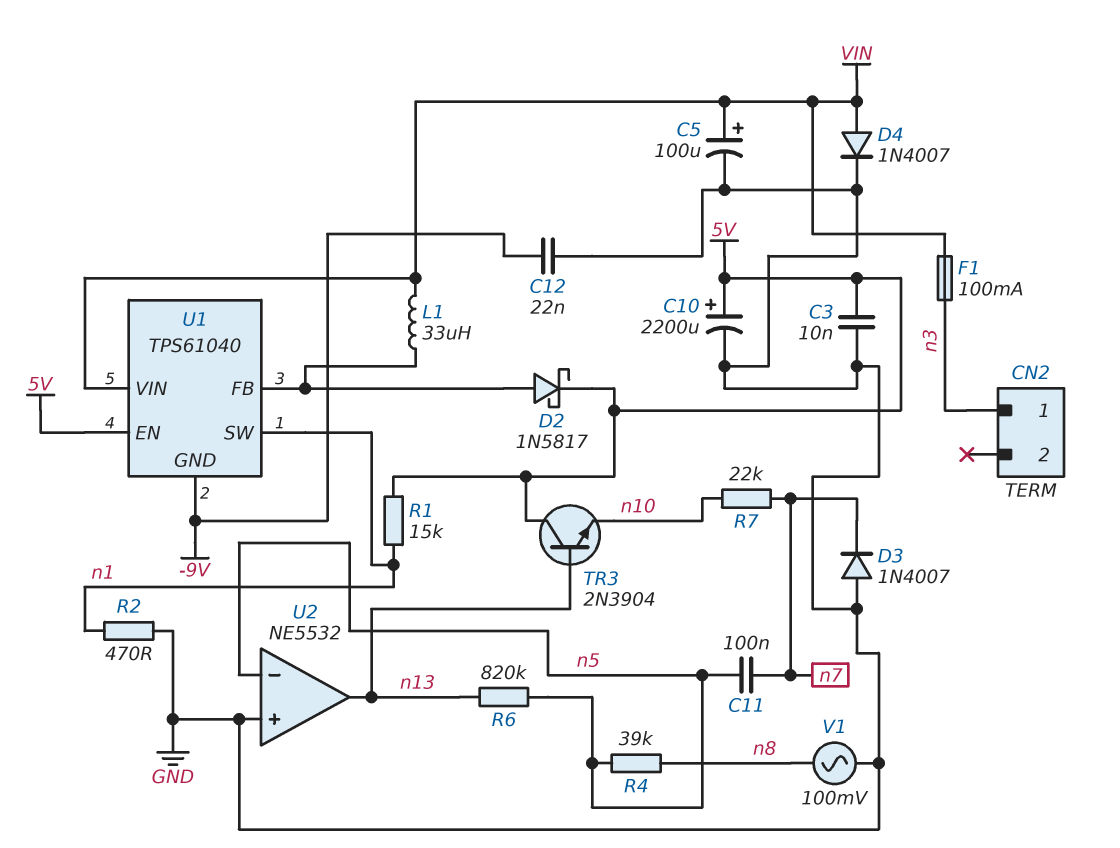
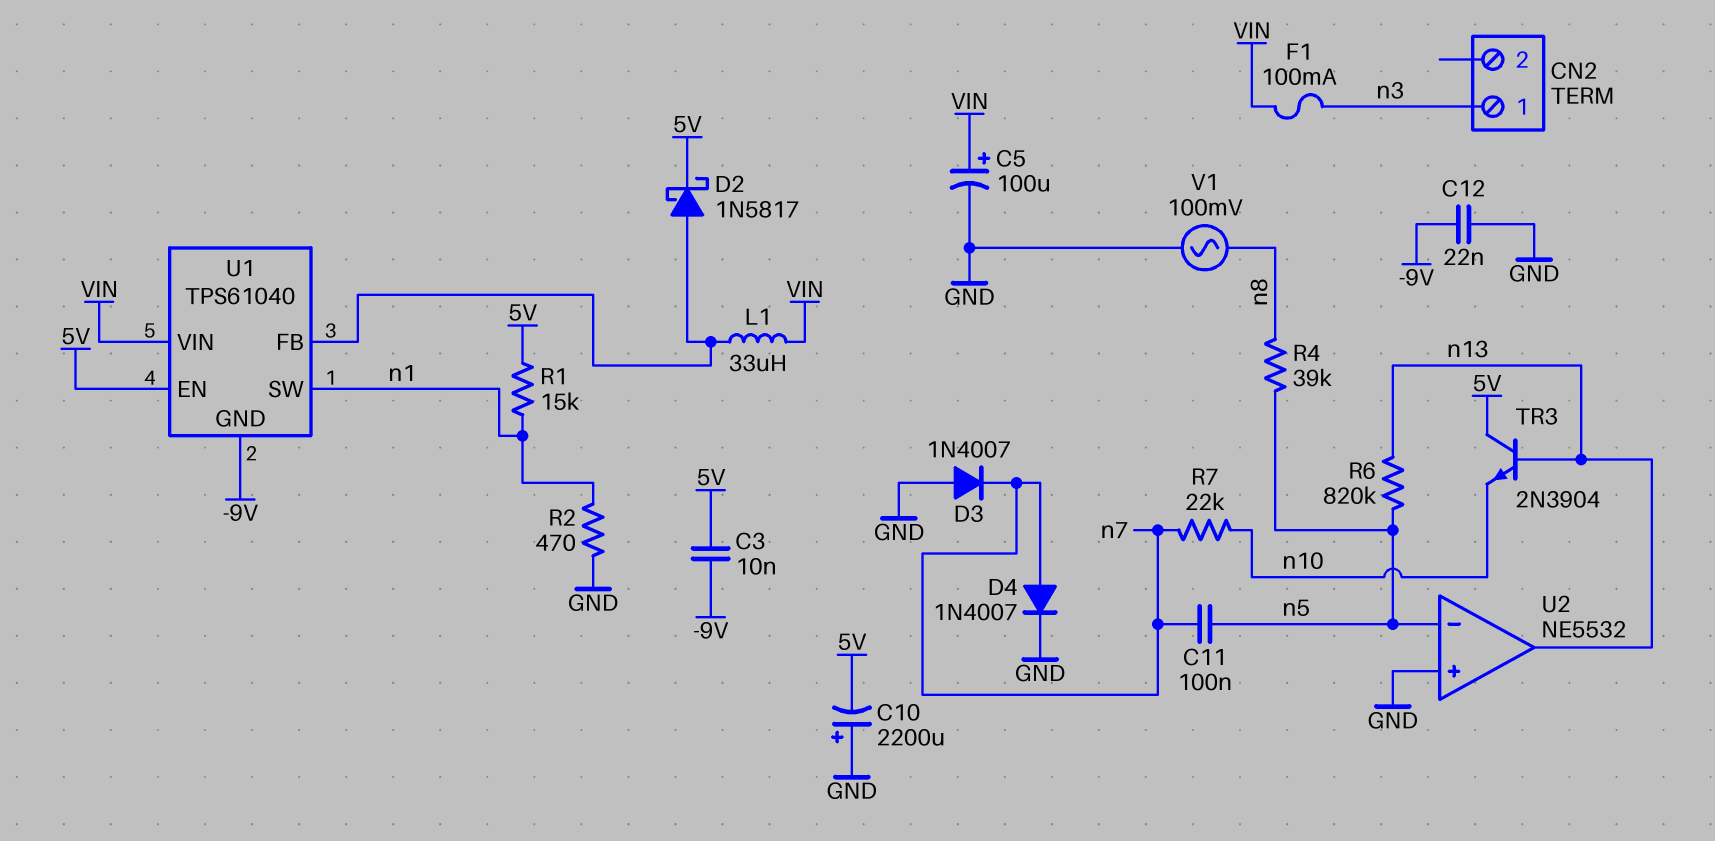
C3: 10nF (5V, GND) -> 10nF (-9V, 5V)
C10: 2200uF (plus 5V, minus GND) -> 2200uF (plus GND, minus 5V)
D4: diode 1N4007 (A VIN, K GND) -> diode 1N4007 (A n7, K GND)

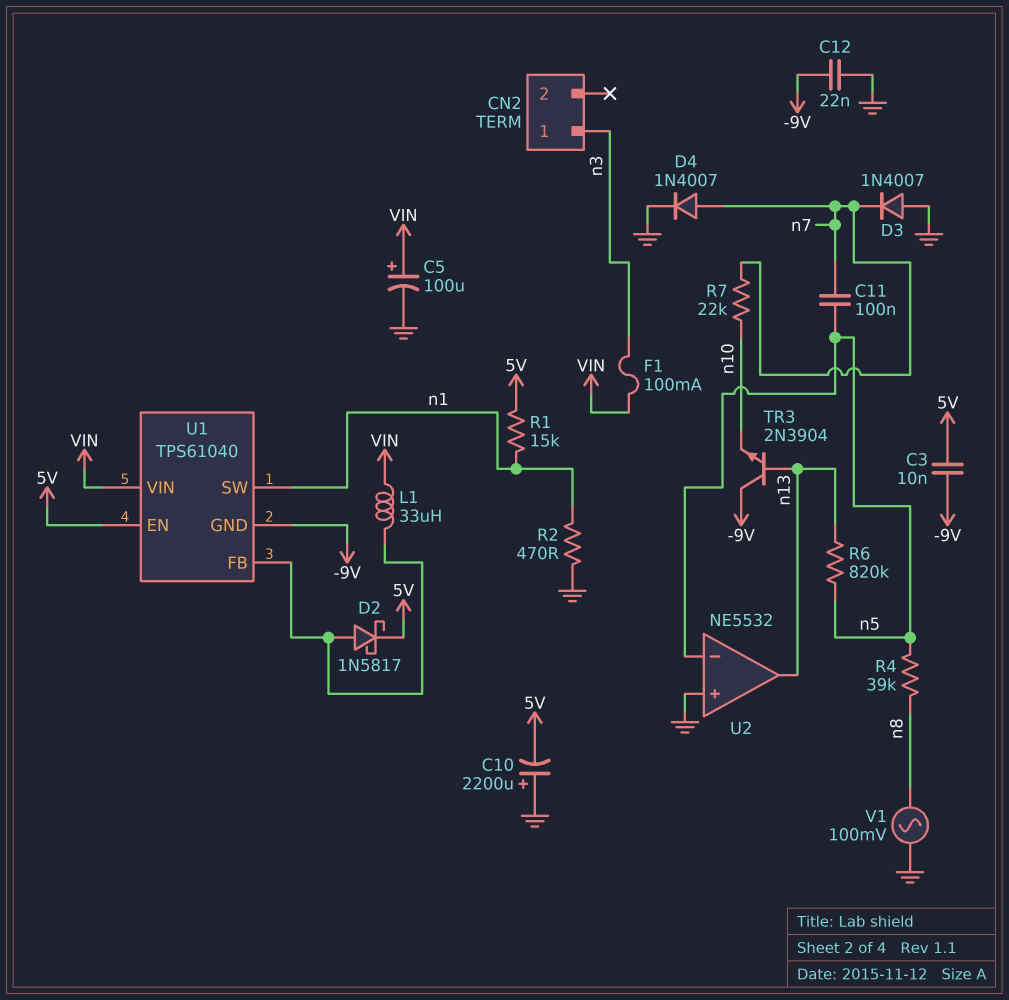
TR3: NPN 2N3904 (B n13, C 5V, E n10) -> NPN 2N3904 (B n13, C -9V, E n10)

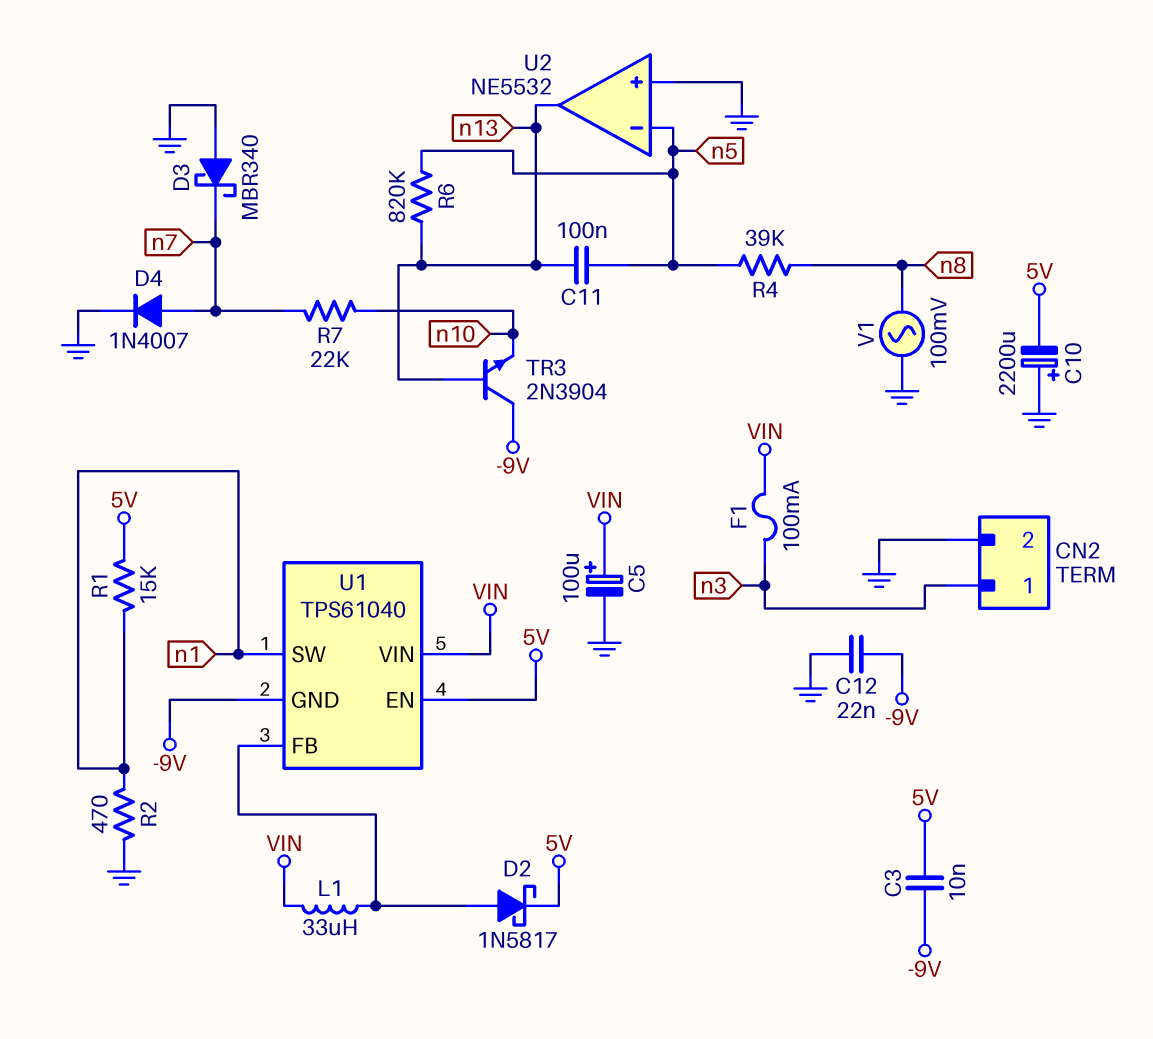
C11: 100nF (n5, n7) -> 100nF (n5, n13)
CN2 pin 2: none -> GND
D3: diode 1N4007 (A GND, K n7) -> schottky MBR340 (A GND, K n7)

